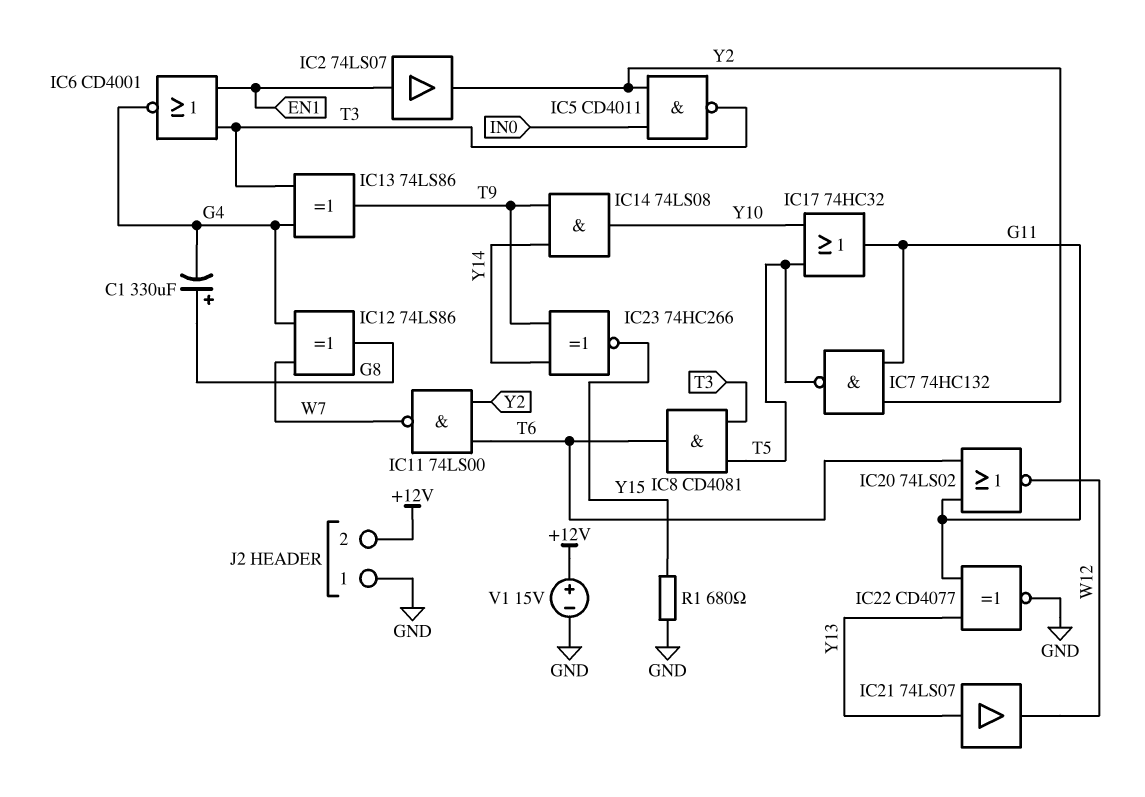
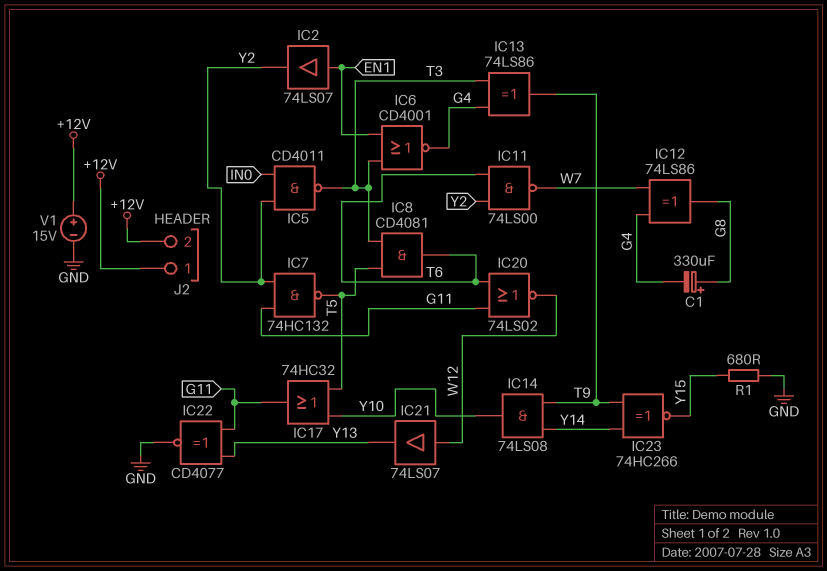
IC21: buffer 74LS07 (in Y13, out W12) -> buffer 74LS07 (in W12, out Y13)
J2 pin 1: GND -> +12V

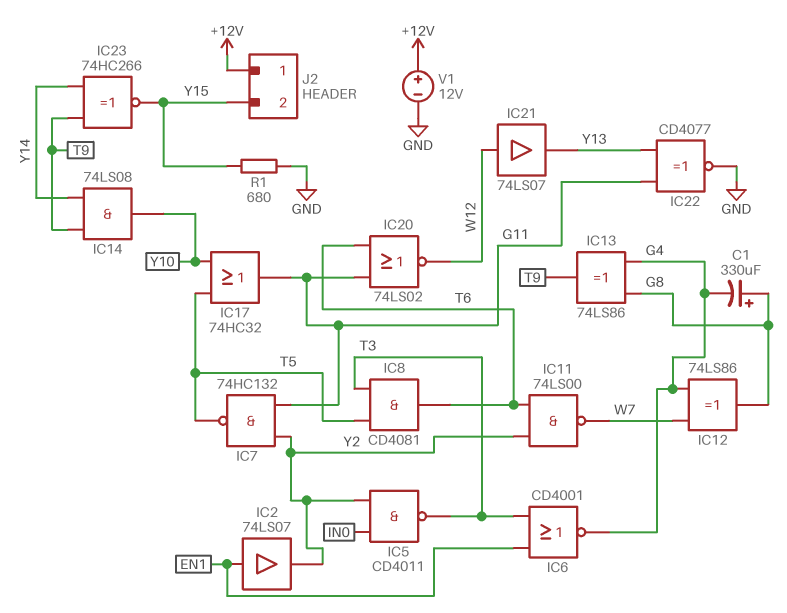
IC13: XOR 74LS86 (in G4, in T3, out T9) -> XOR 74LS86 (in G4, in G8, out T9)
J2 pin 2: +12V -> Y15
V1: 15V (plus +12V, minus GND) -> 12V (plus +12V, minus GND)

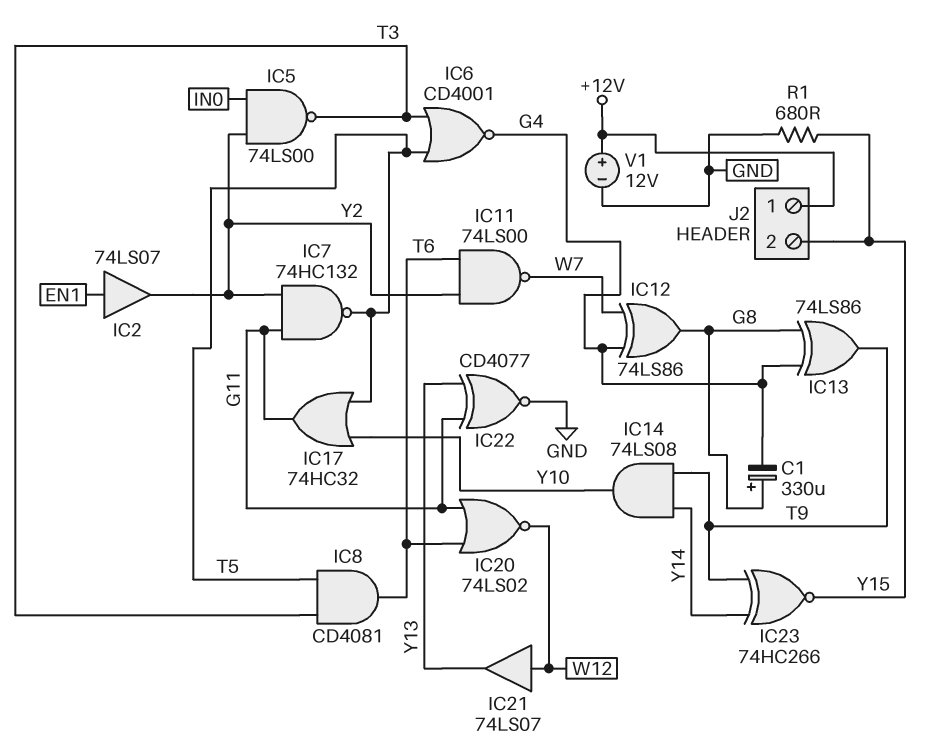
IC5: NAND CD4011 (in IN0, in Y2, out T3) -> NAND 74LS00 (in IN0, in Y2, out T3)
IC6: NOR CD4001 (in EN1, in T3, out G4) -> NOR CD4001 (in T3, in T5, out G4)

